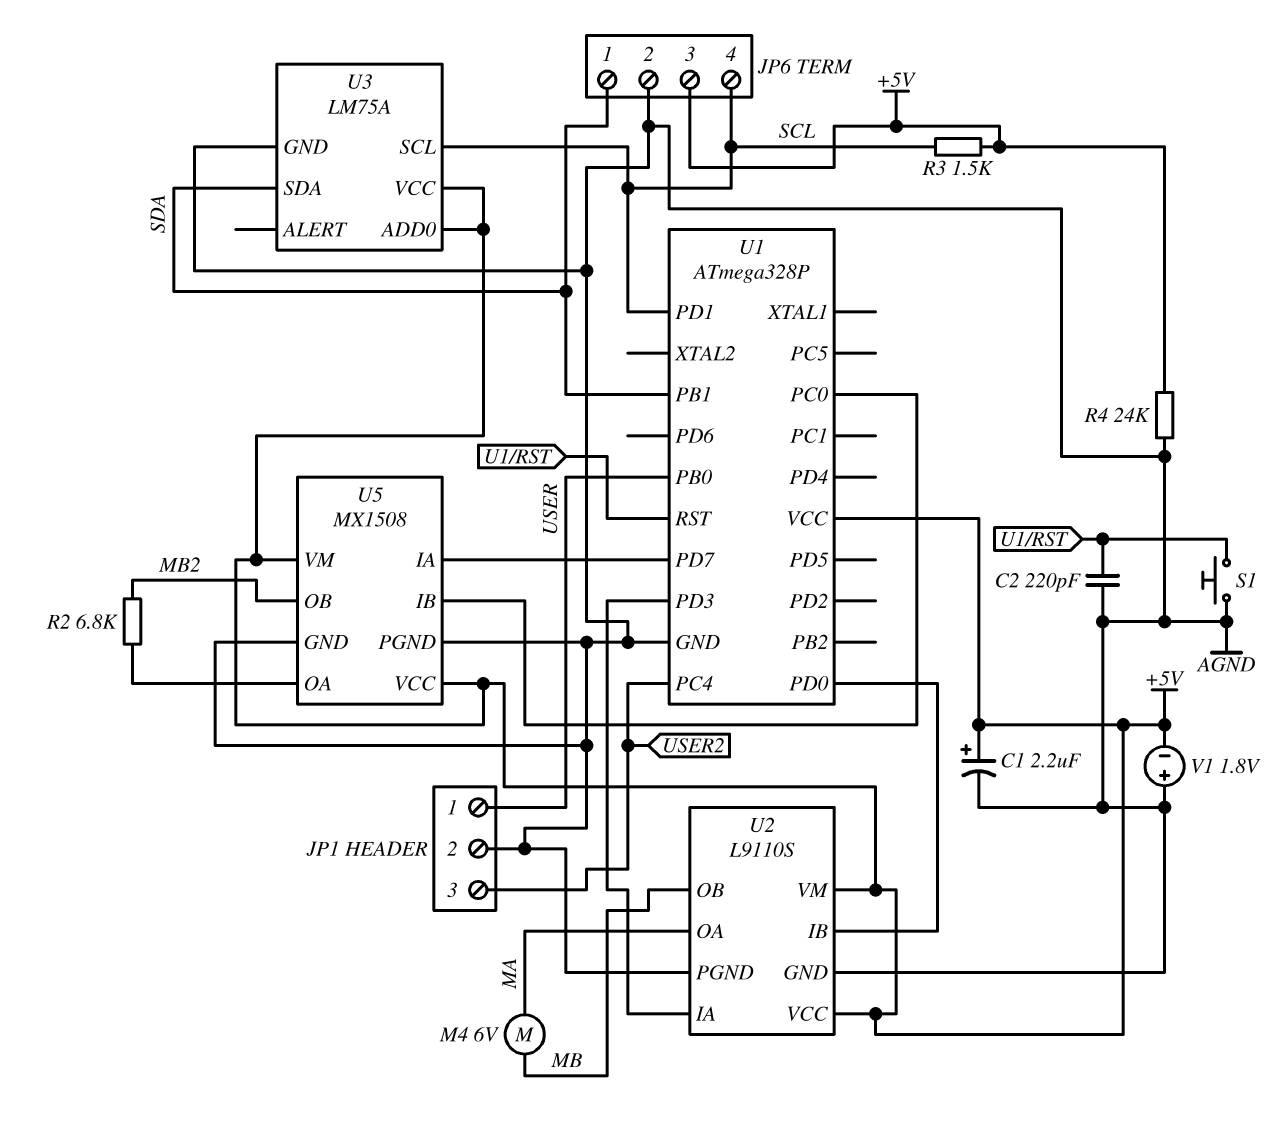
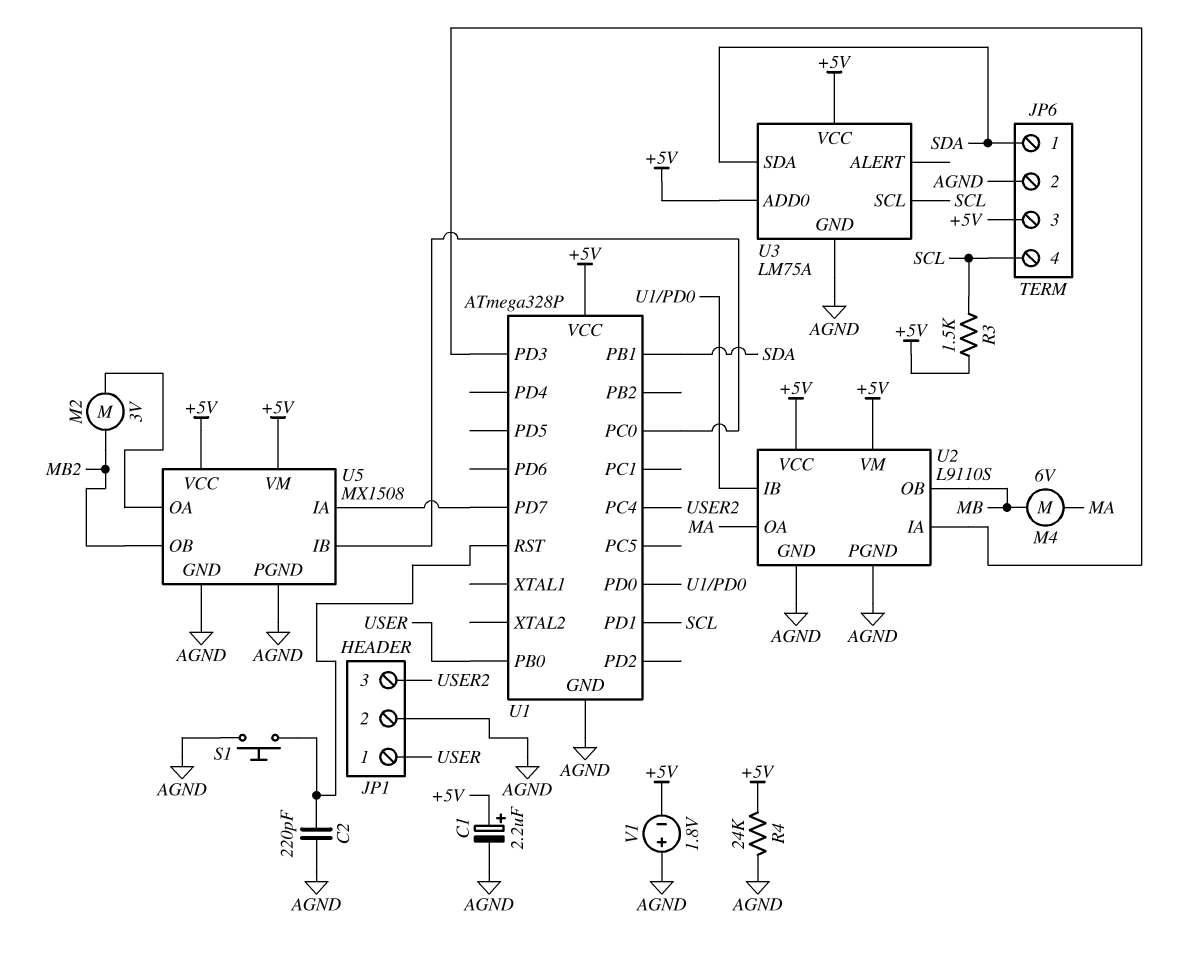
M2: none -> motor 3V (MB2, U5/OA)
R2: 6.8k (MB2, U5/OA) -> none

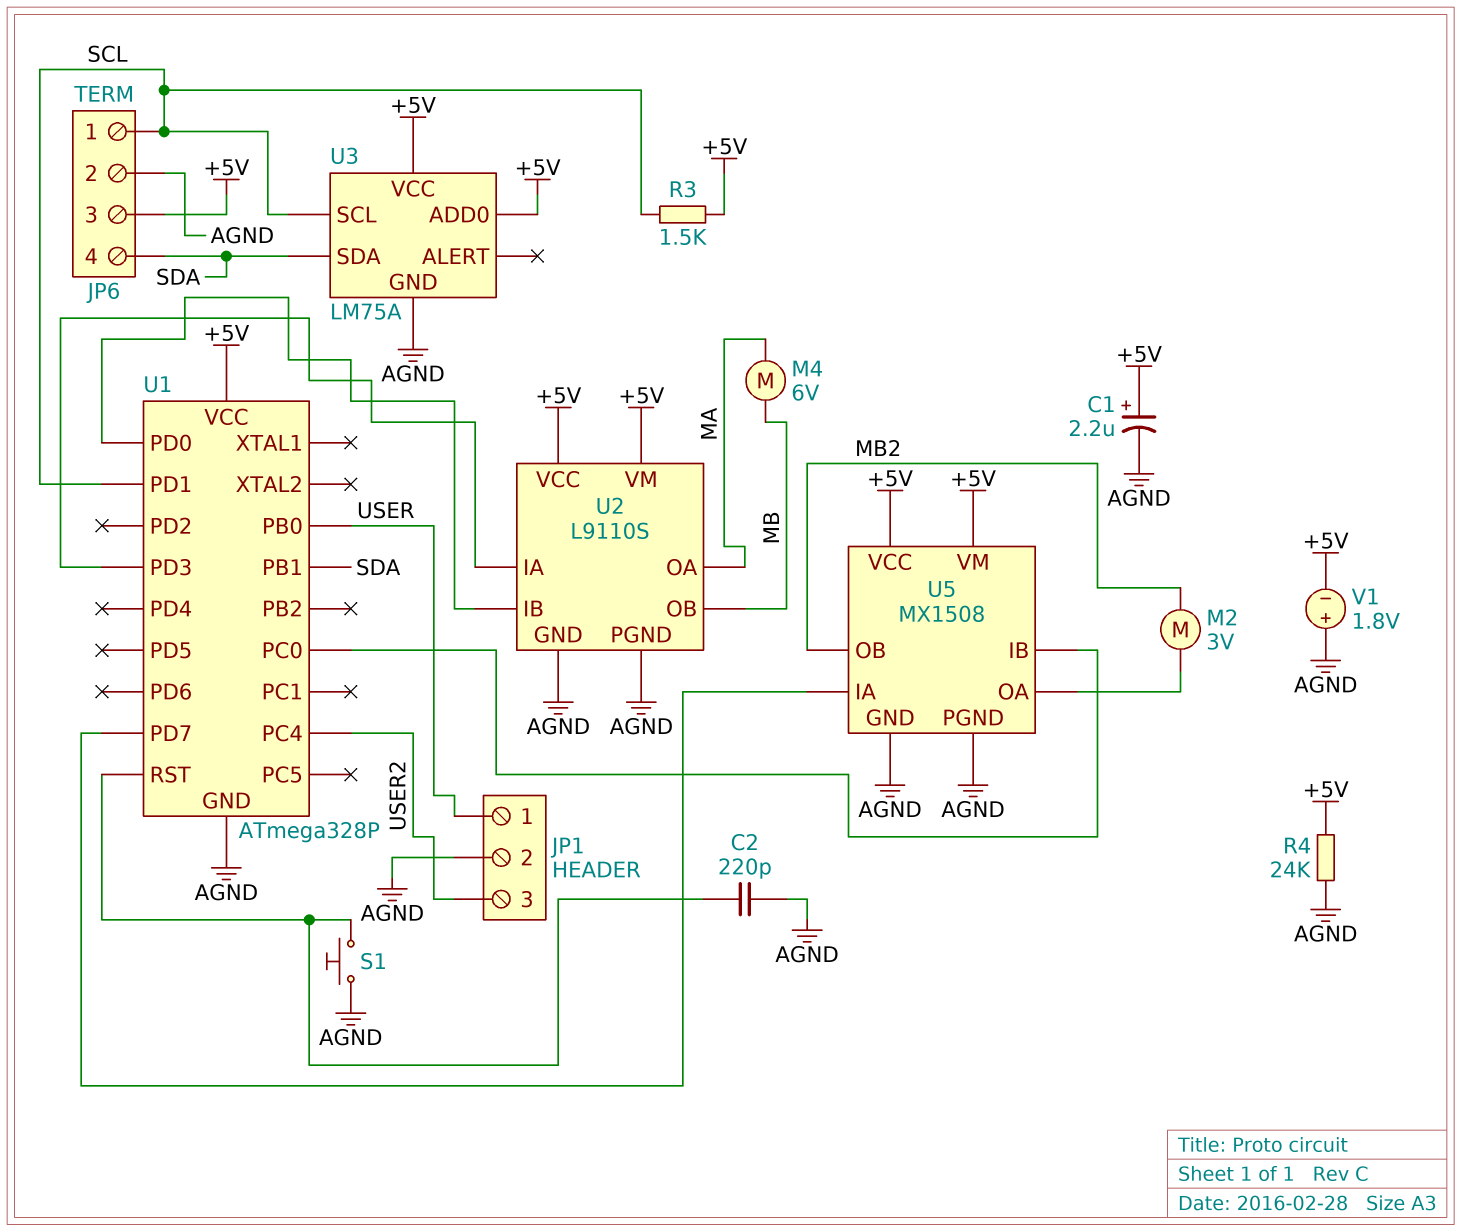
JP6 pin 1: SDA -> SCL
JP6 pin 4: SCL -> SDA

